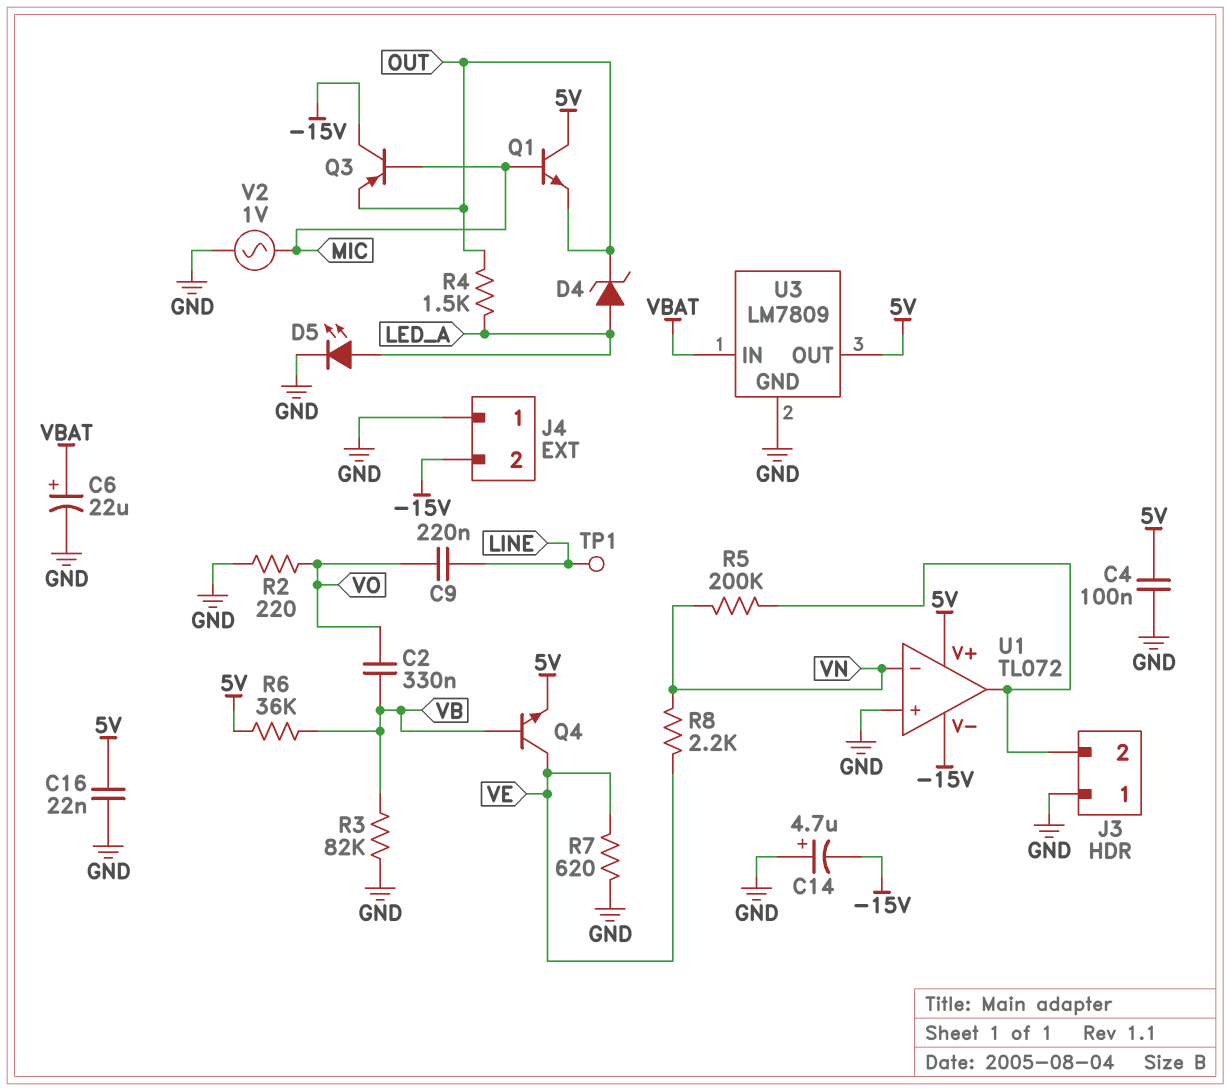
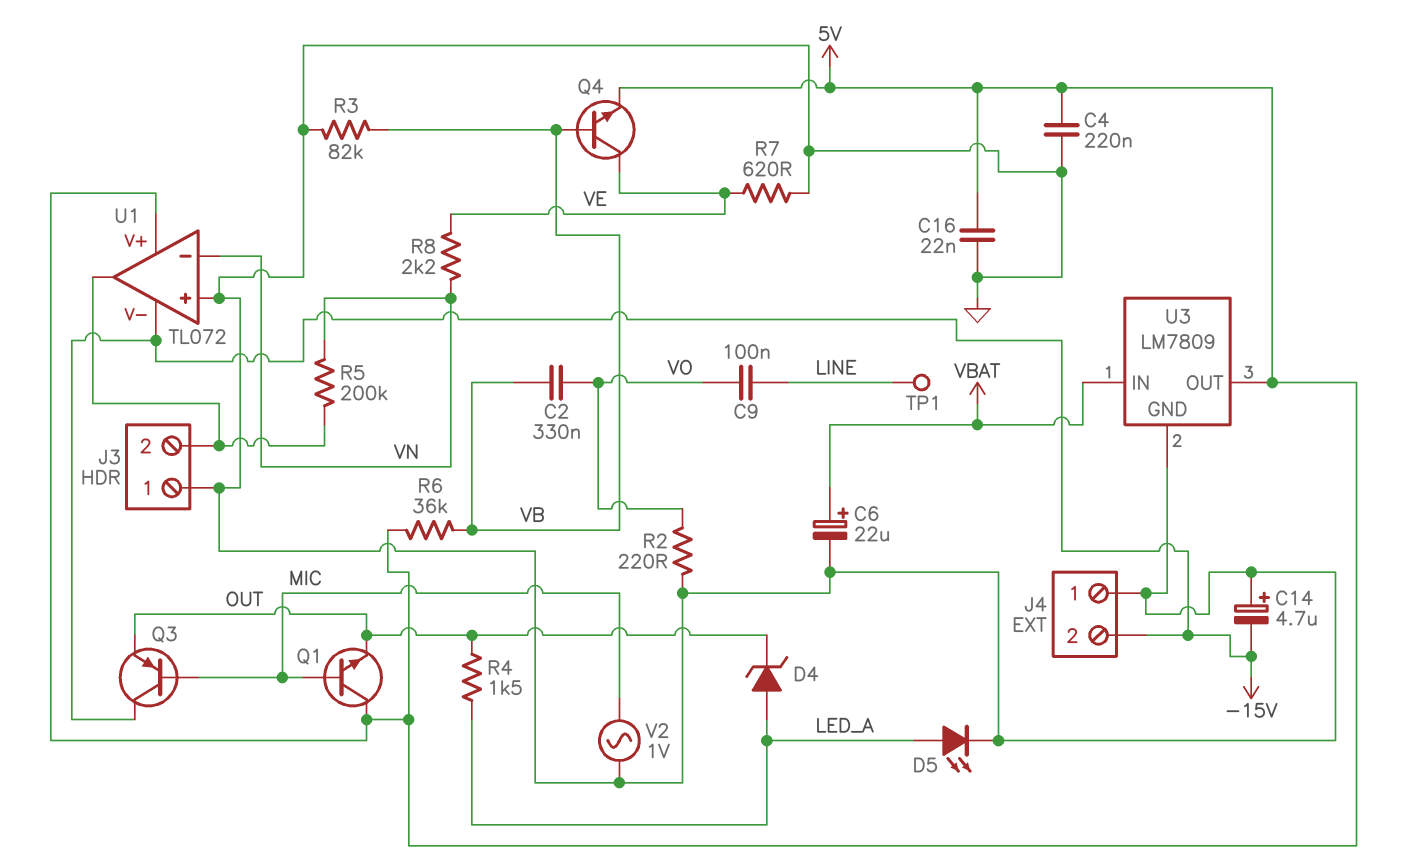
C4: 100nF (5V, GND) -> 220nF (5V, GND)
C9: 220nF (LINE, VO) -> 100nF (LINE, VO)

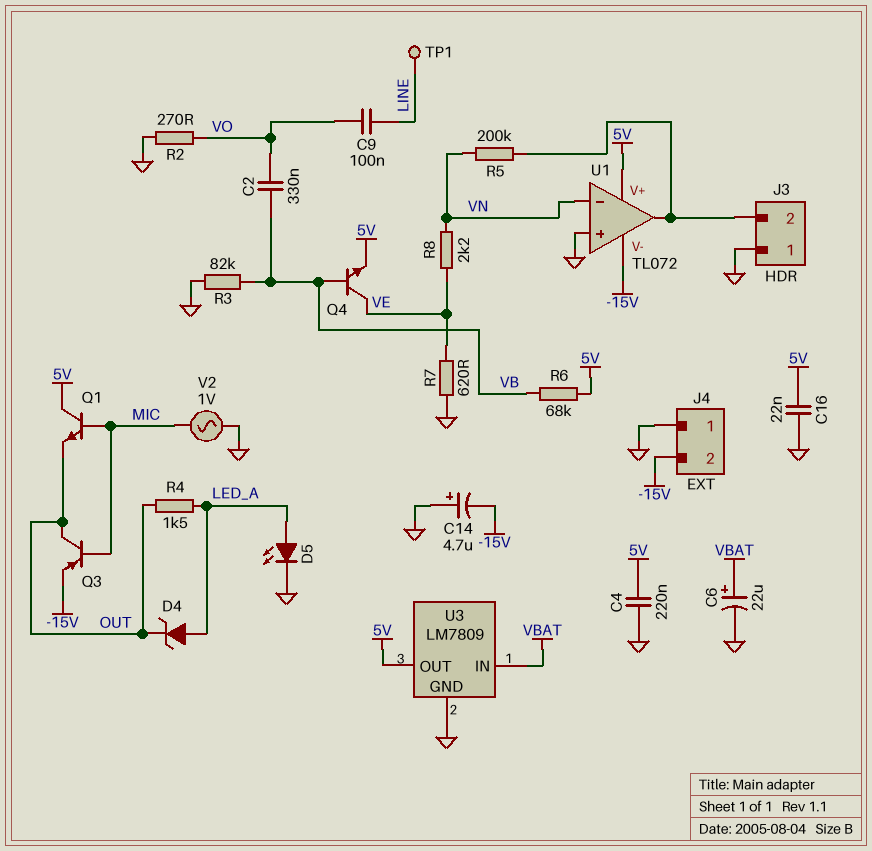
Q3: PNP (B MIC, C -15V, E OUT) -> PNP (B MIC, C OUT, E -15V)
R2: 220 (GND, VO) -> 270 (GND, VO)
R6: 36k (5V, VB) -> 68k (5V, VB)

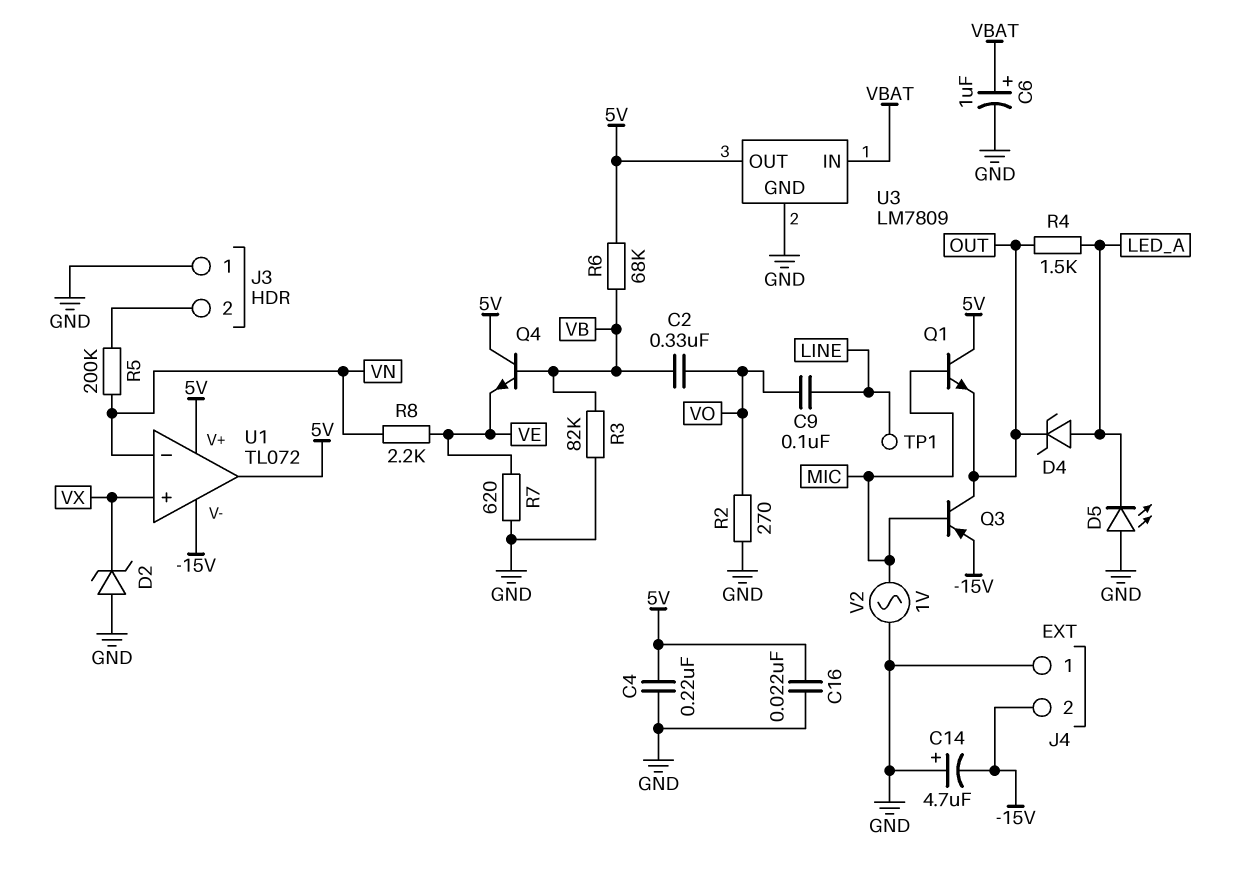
C6: 22uF (plus VBAT, minus GND) -> 1uF (plus VBAT, minus GND)
D2: none -> zener (A GND, K VX)
D5: LED (A LED_A, K GND) -> LED (A GND, K LED_A)
Q4: NPN (B VB, C VE, E 5V) -> NPN (B VB, C 5V, E VE)
U1 pin in+: GND -> VX
U1 pin out: J3/2 -> 5V

